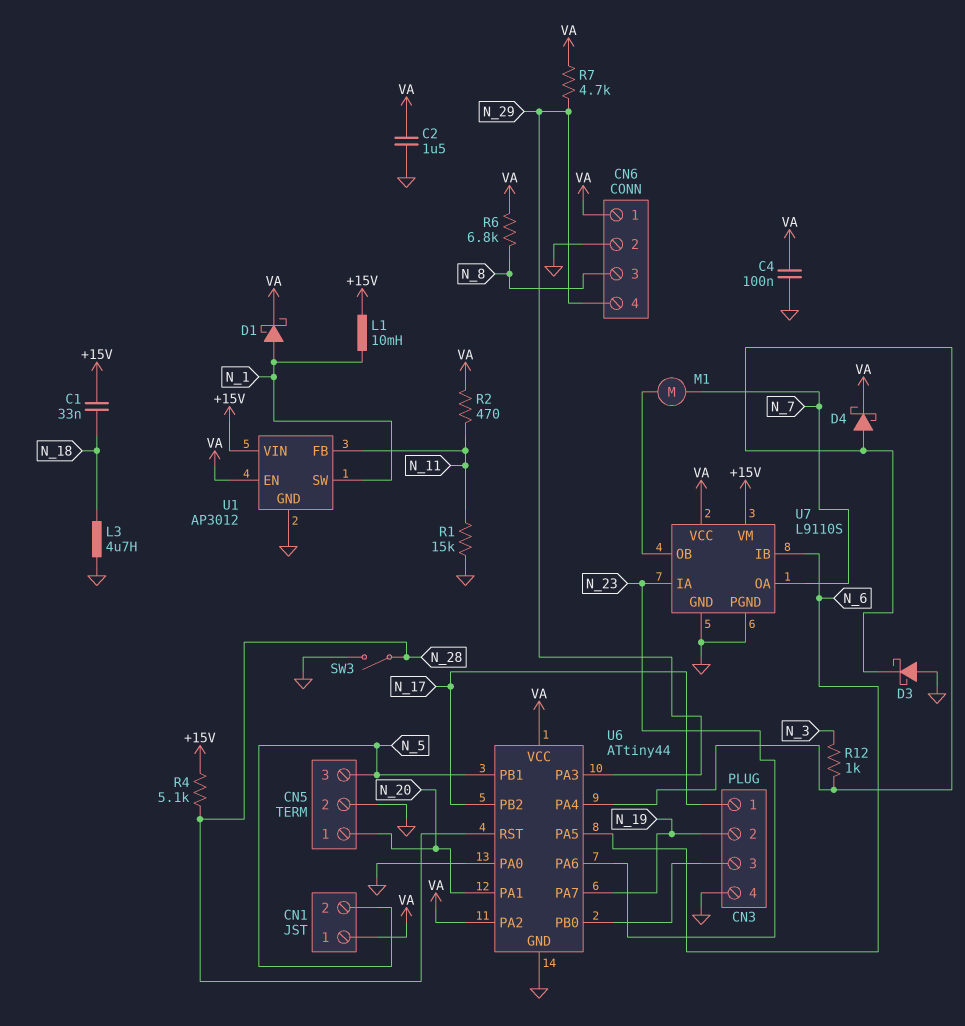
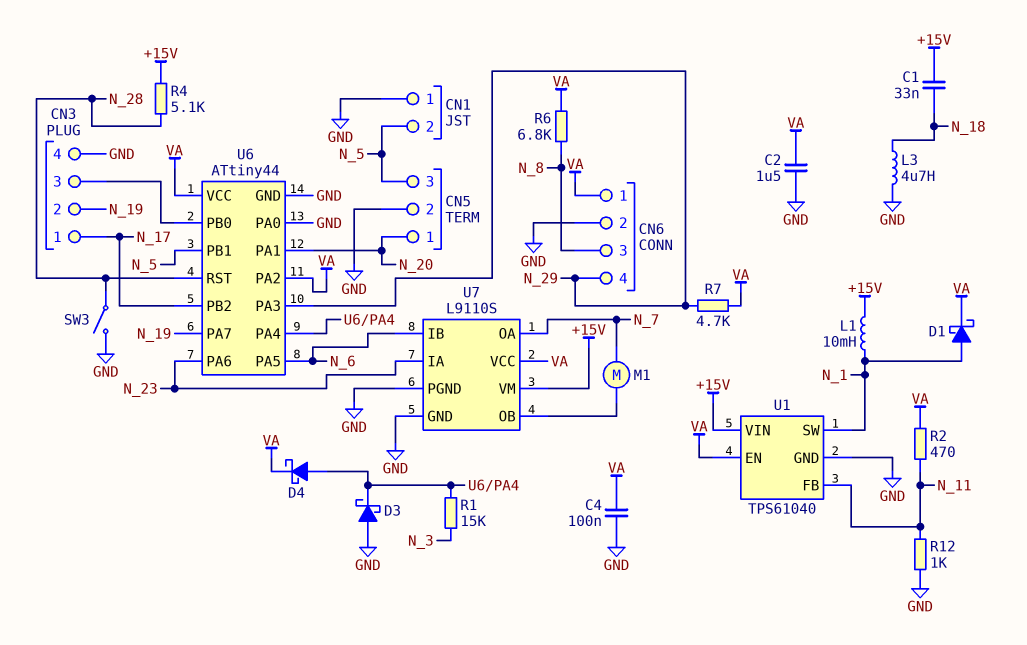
CN1 pin 1: VA -> GND
R1: 15k (GND, N_11) -> 15k (N_3, U6/PA4)
R12: 1k (N_3, U6/PA4) -> 1k (GND, N_11)
U1: AP3012 -> TPS61040

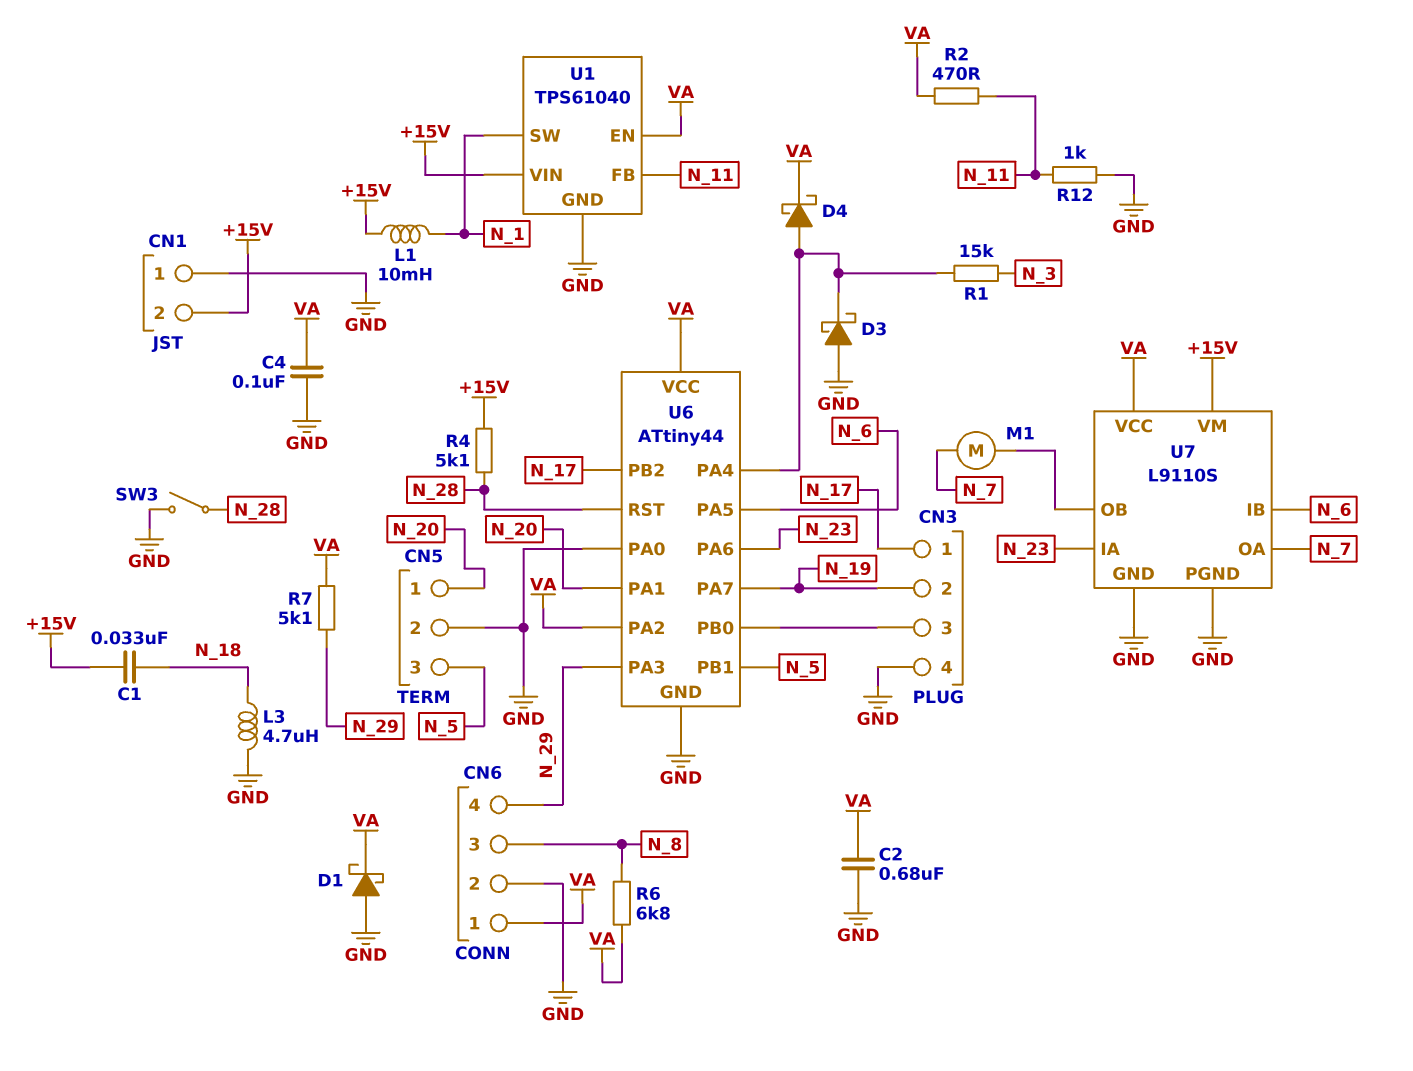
C2: 1.5uF (GND, VA) -> 680nF (GND, VA)
CN1 pin 2: N_5 -> +15V
D1: schottky (A N_1, K VA) -> schottky (A GND, K VA)
R7: 4.7k (N_29, VA) -> 5.1k (N_29, VA)

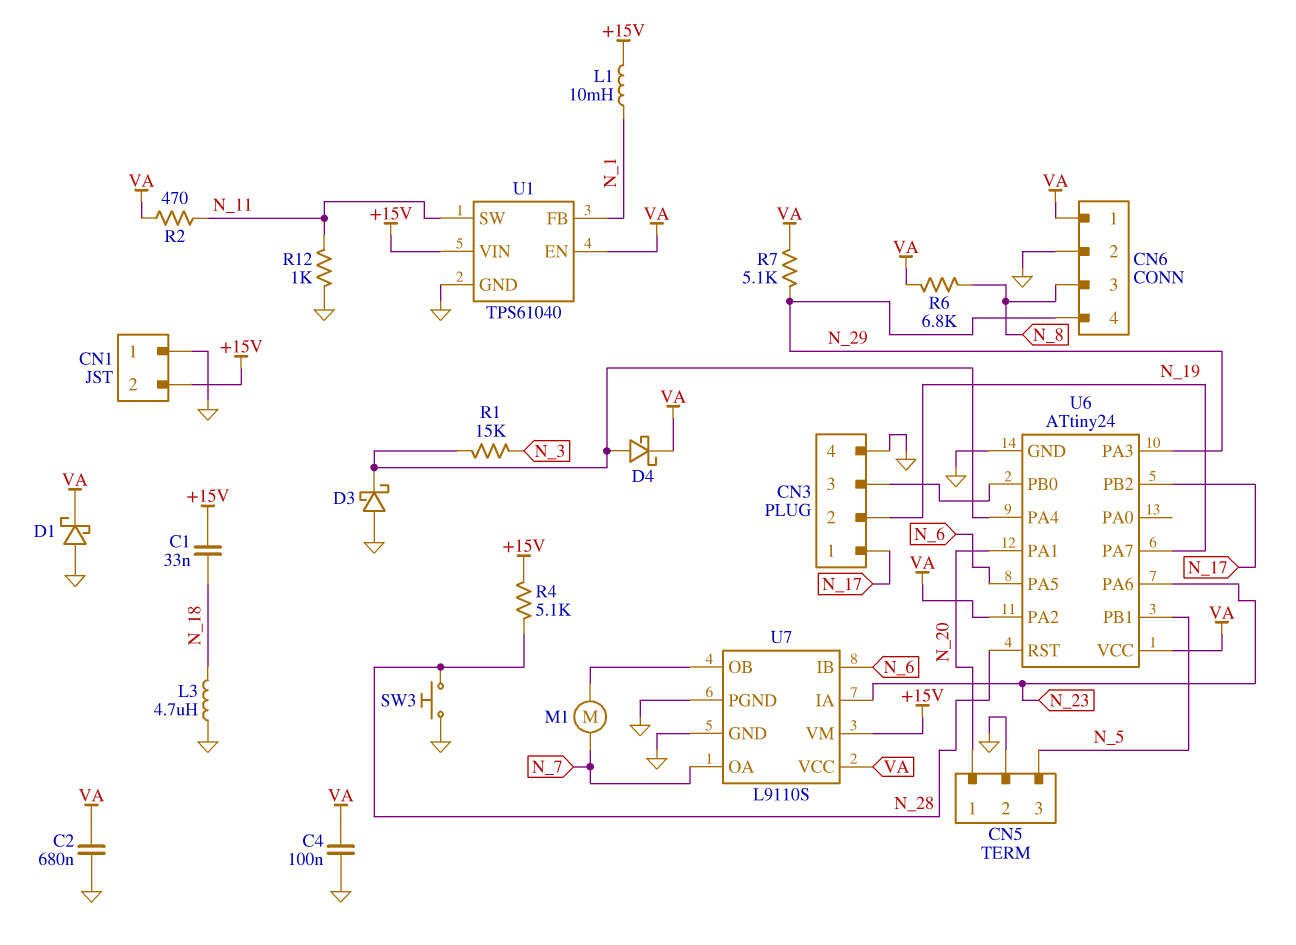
SW3: switch (GND, N_28) -> button (GND, N_28)
U1 pin FB: N_11 -> N_1
U1 pin SW: N_1 -> N_11
U6: ATtiny44 -> ATtiny24
U6 pin PA0: GND -> none

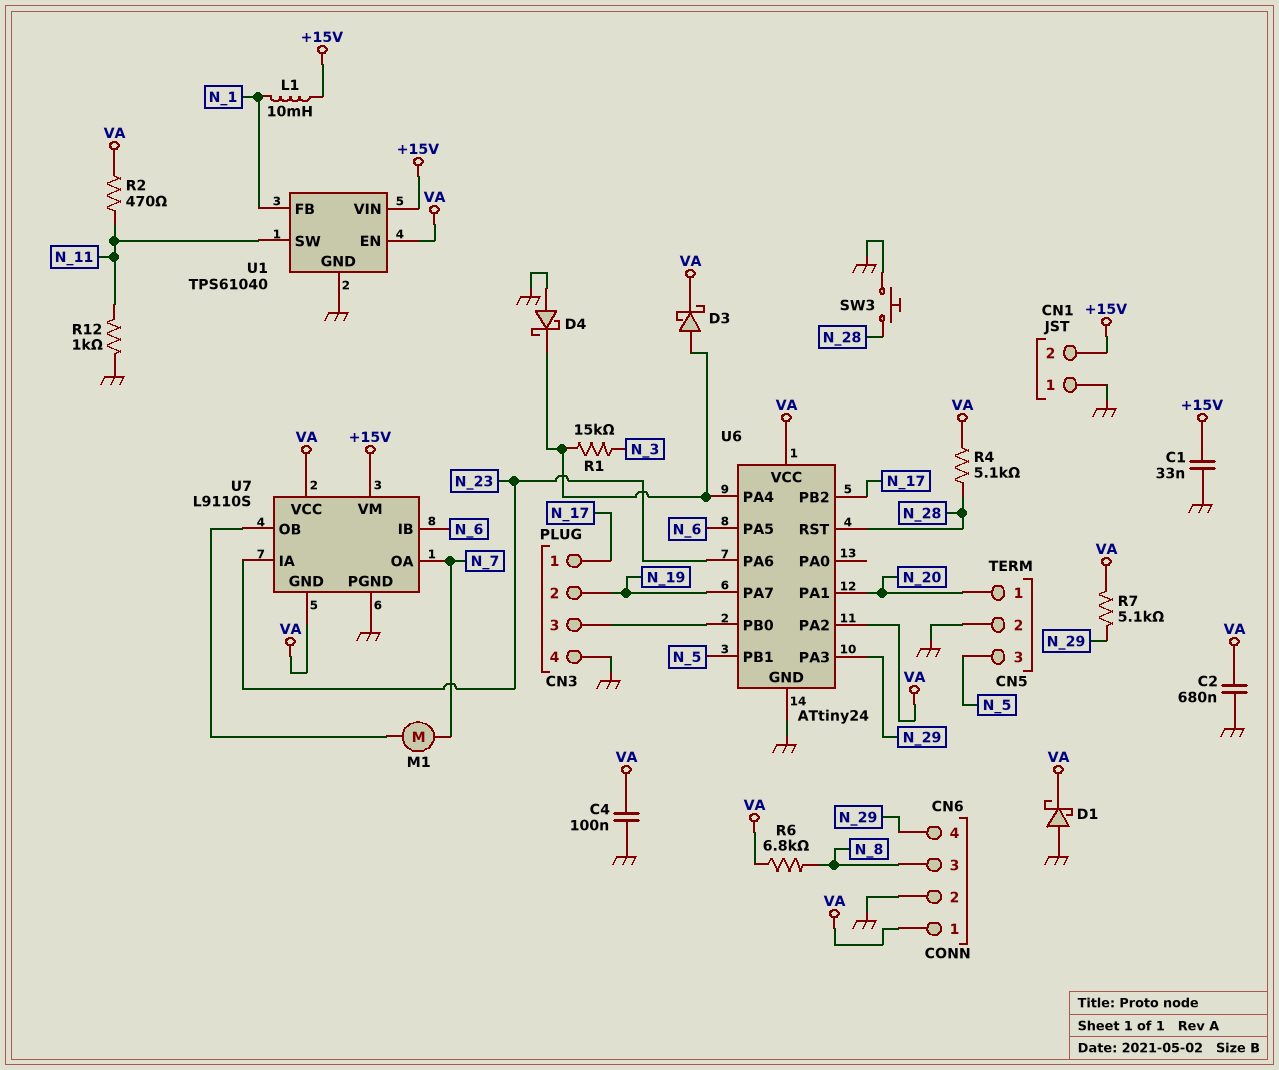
C1: 33nF (+15V, N_18) -> 33nF (+15V, GND)
D3: schottky (A GND, K U6/PA4) -> schottky (A U6/PA4, K VA)
D4: schottky (A U6/PA4, K VA) -> schottky (A GND, K U6/PA4)
L3: 4.7uH (GND, N_18) -> none
R4: 5.1k (+15V, N_28) -> 5.1k (N_28, VA)
U7 pin GND: GND -> VA

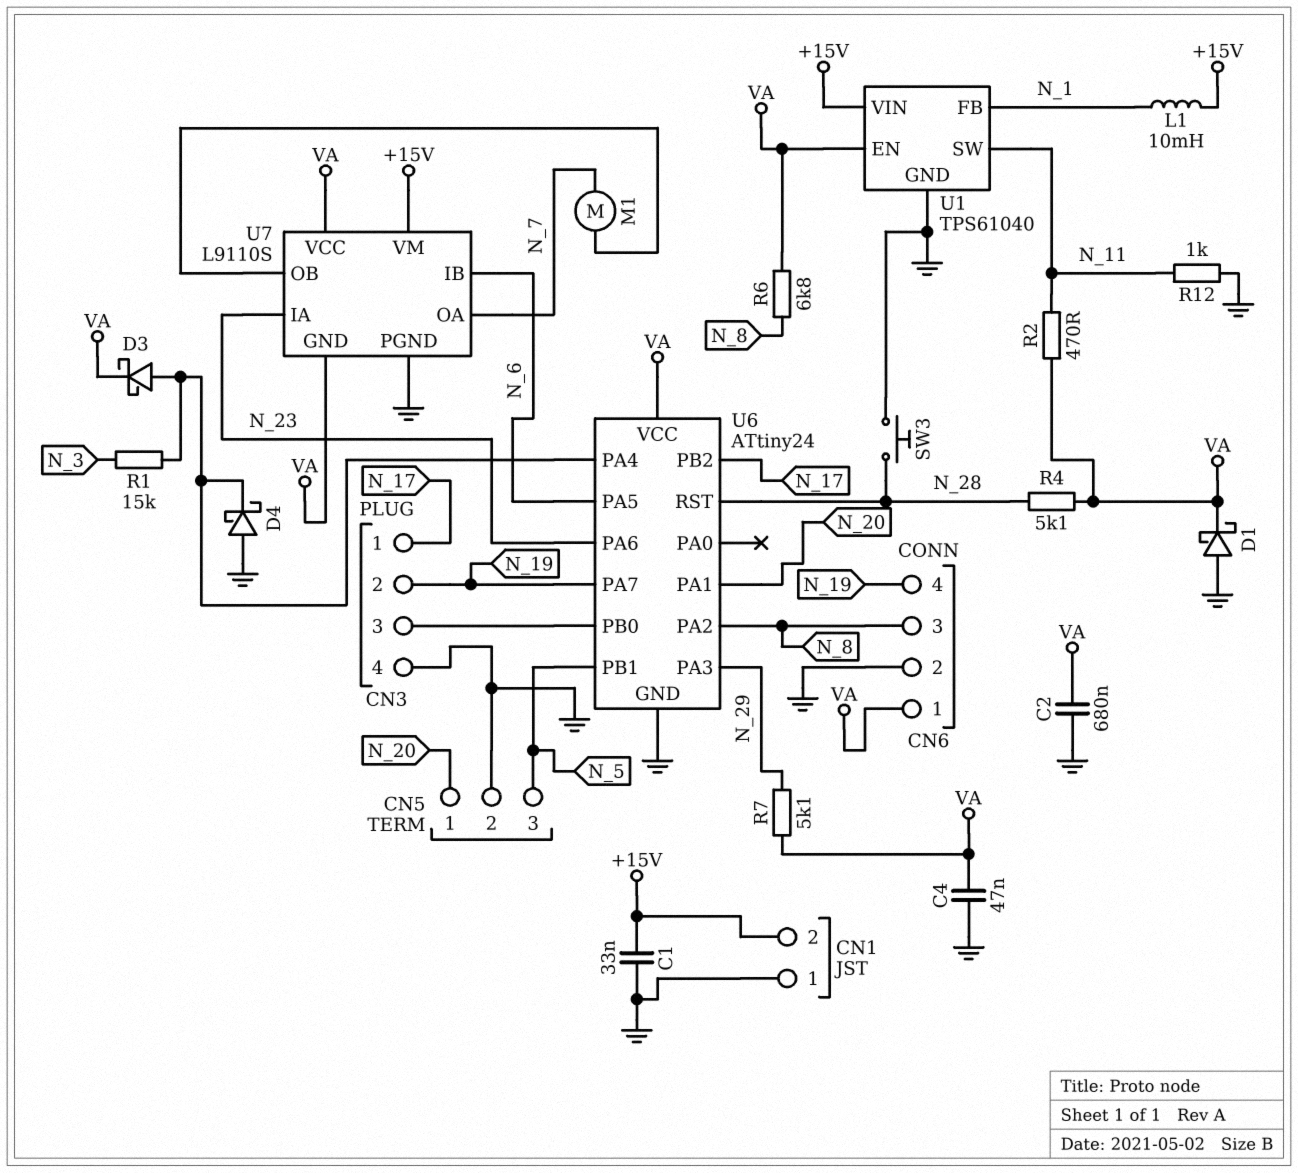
C4: 100nF (GND, VA) -> 47nF (GND, VA)
CN6 pin 4: N_29 -> N_19
U6 pin PA2: VA -> N_8

